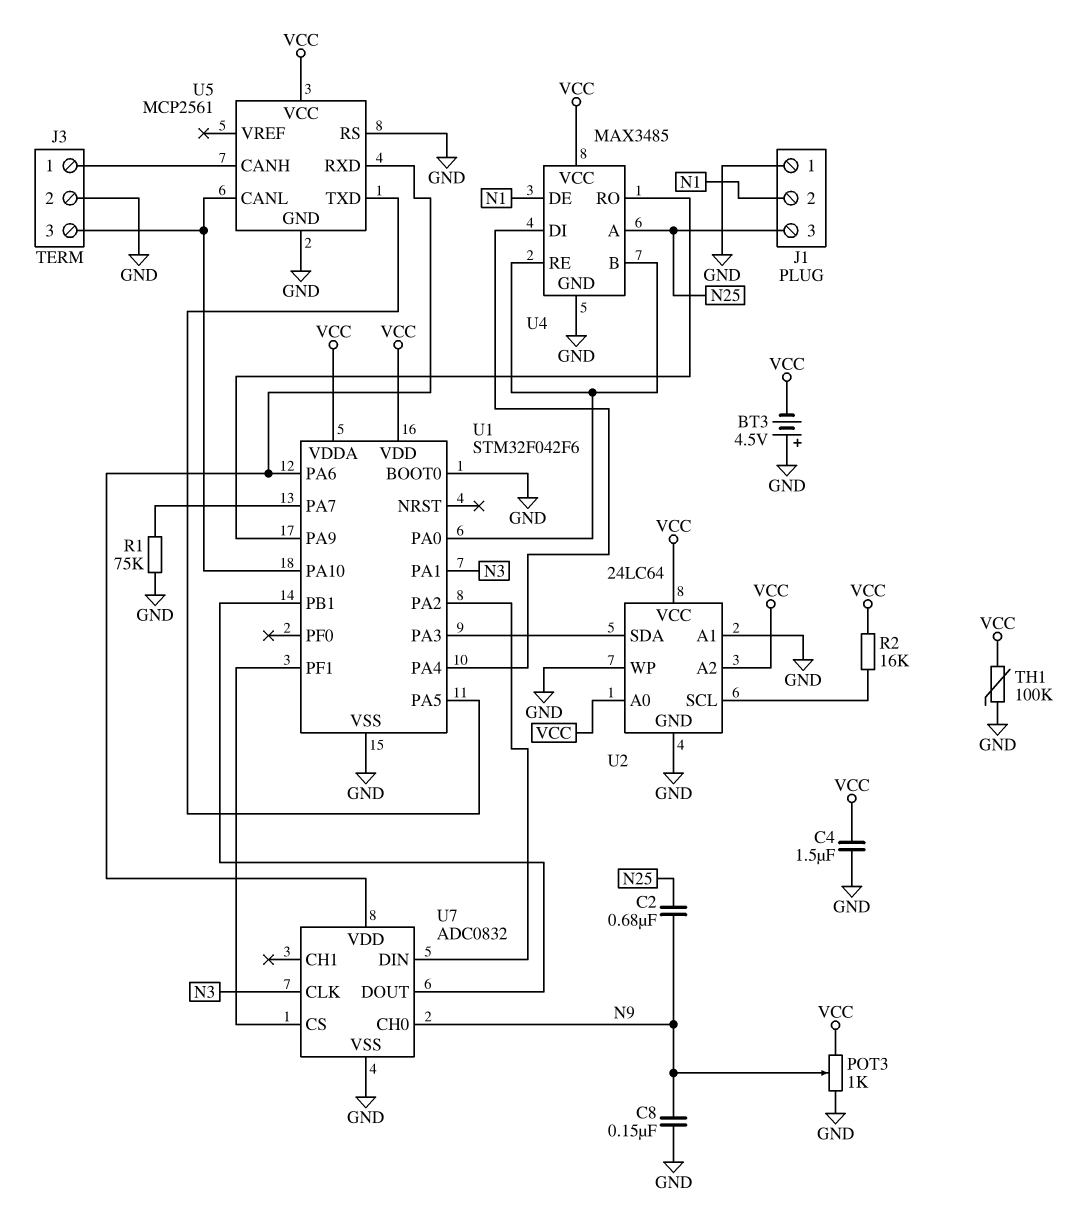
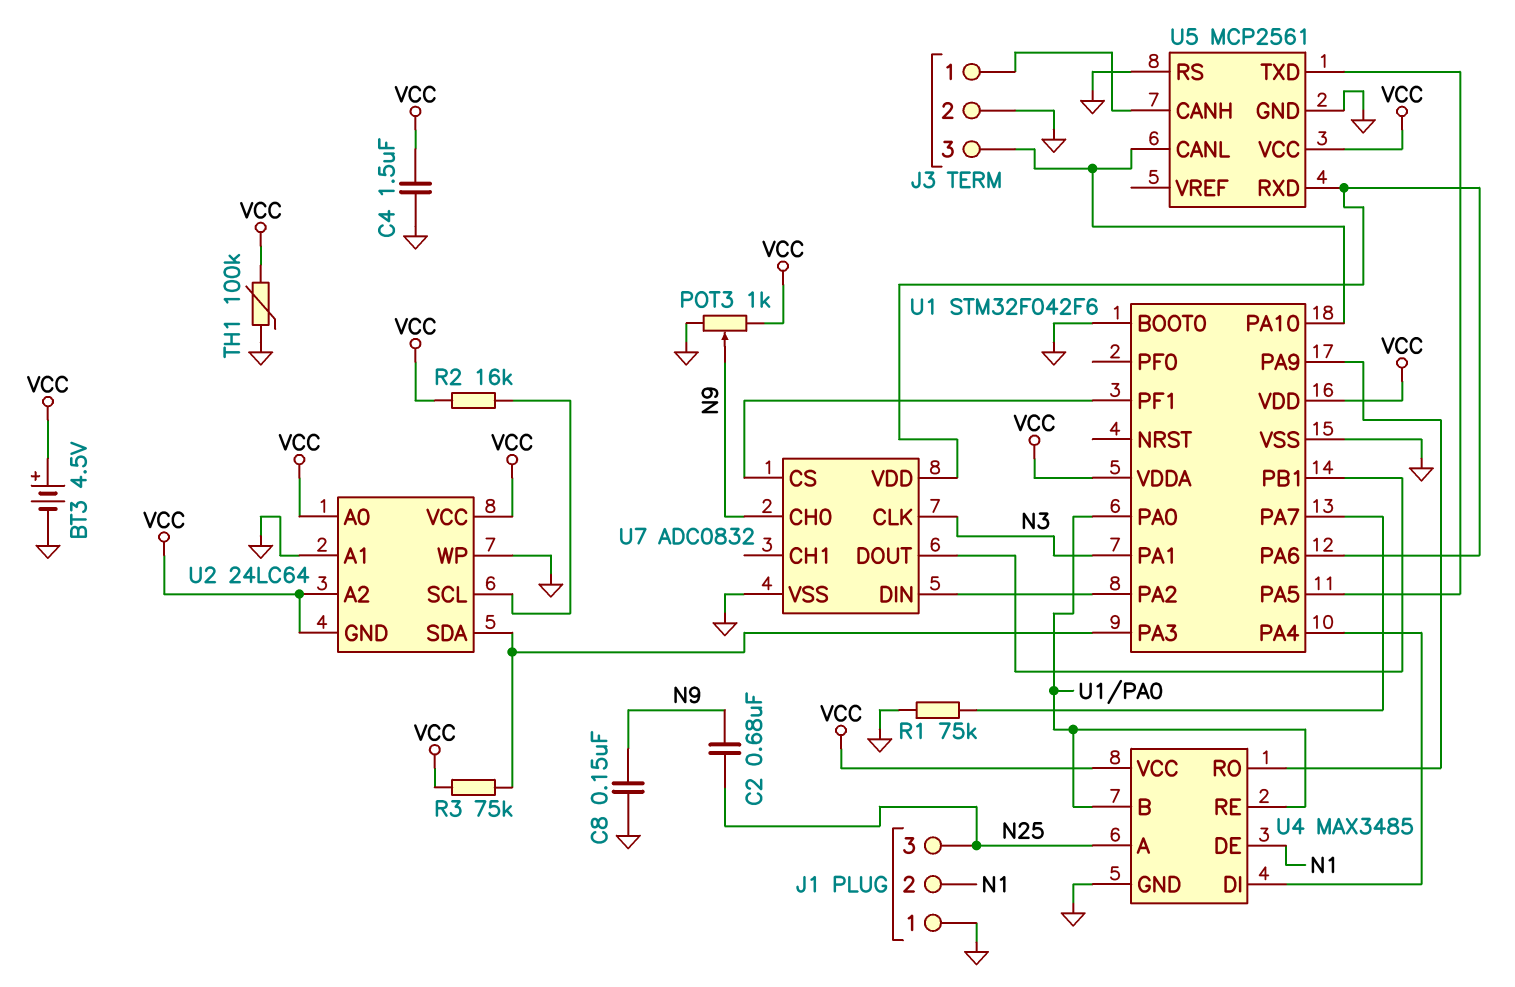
BT3: 4.5V (plus GND, minus VCC) -> 4.5V (plus VCC, minus GND)
R3: none -> 75k (U1/PA3, VCC)
U2 pin GND: GND -> VCC

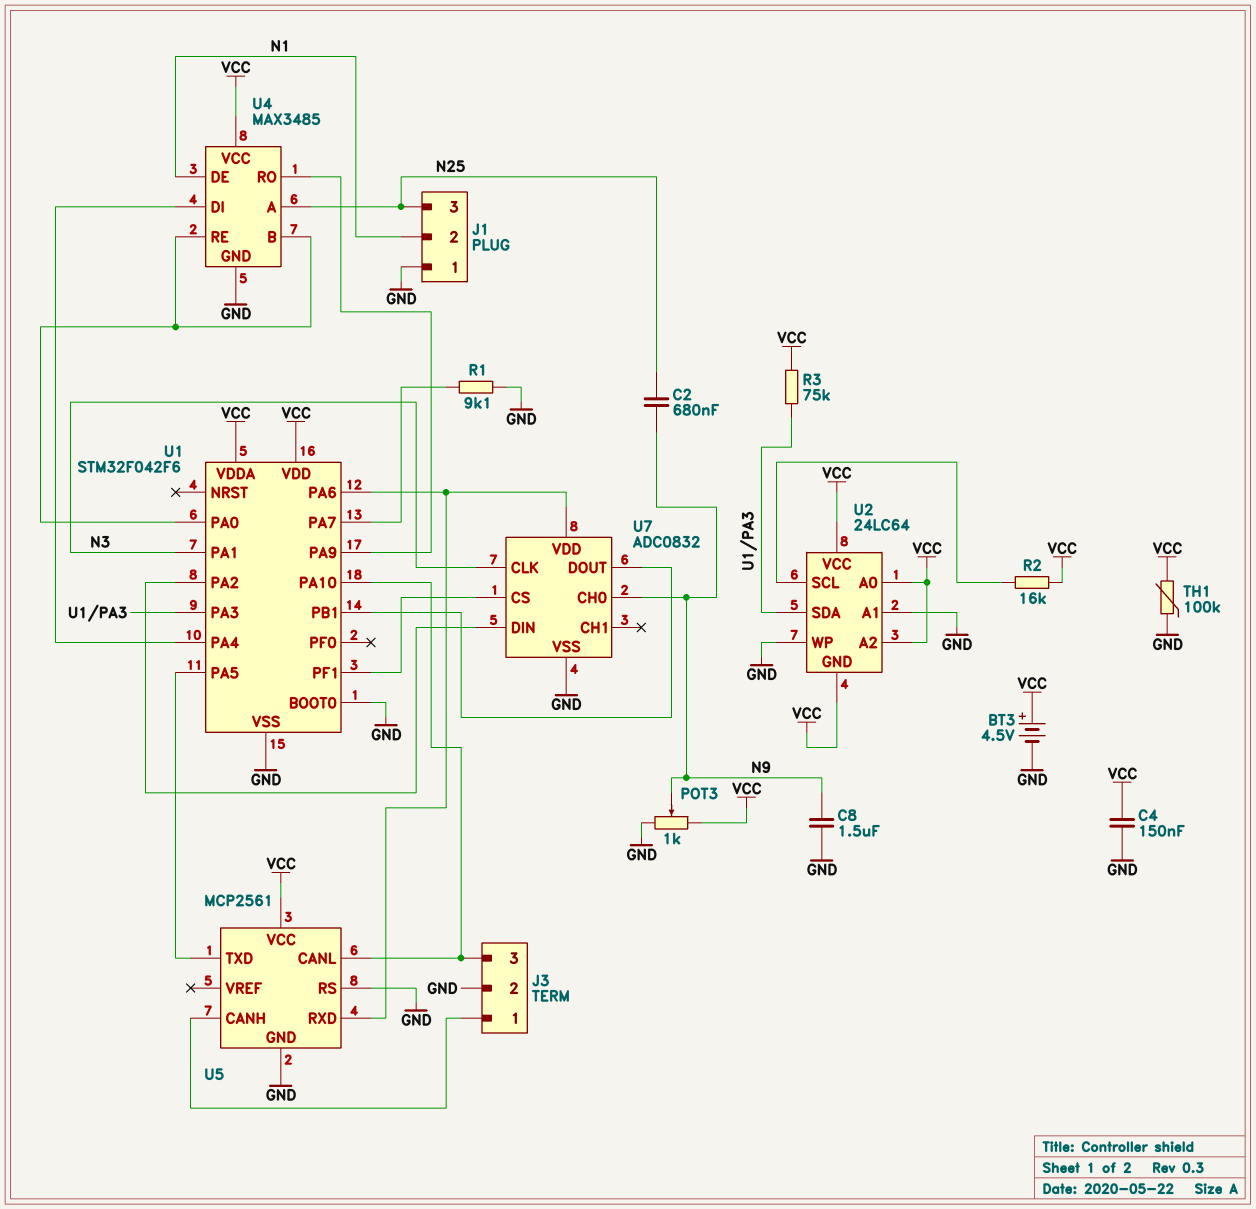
C4: 1.5uF (GND, VCC) -> 150nF (GND, VCC)
C8: 150nF (GND, N9) -> 1.5uF (GND, N9)
R1: 75k (GND, U1/PA7) -> 9.1k (GND, U1/PA7)

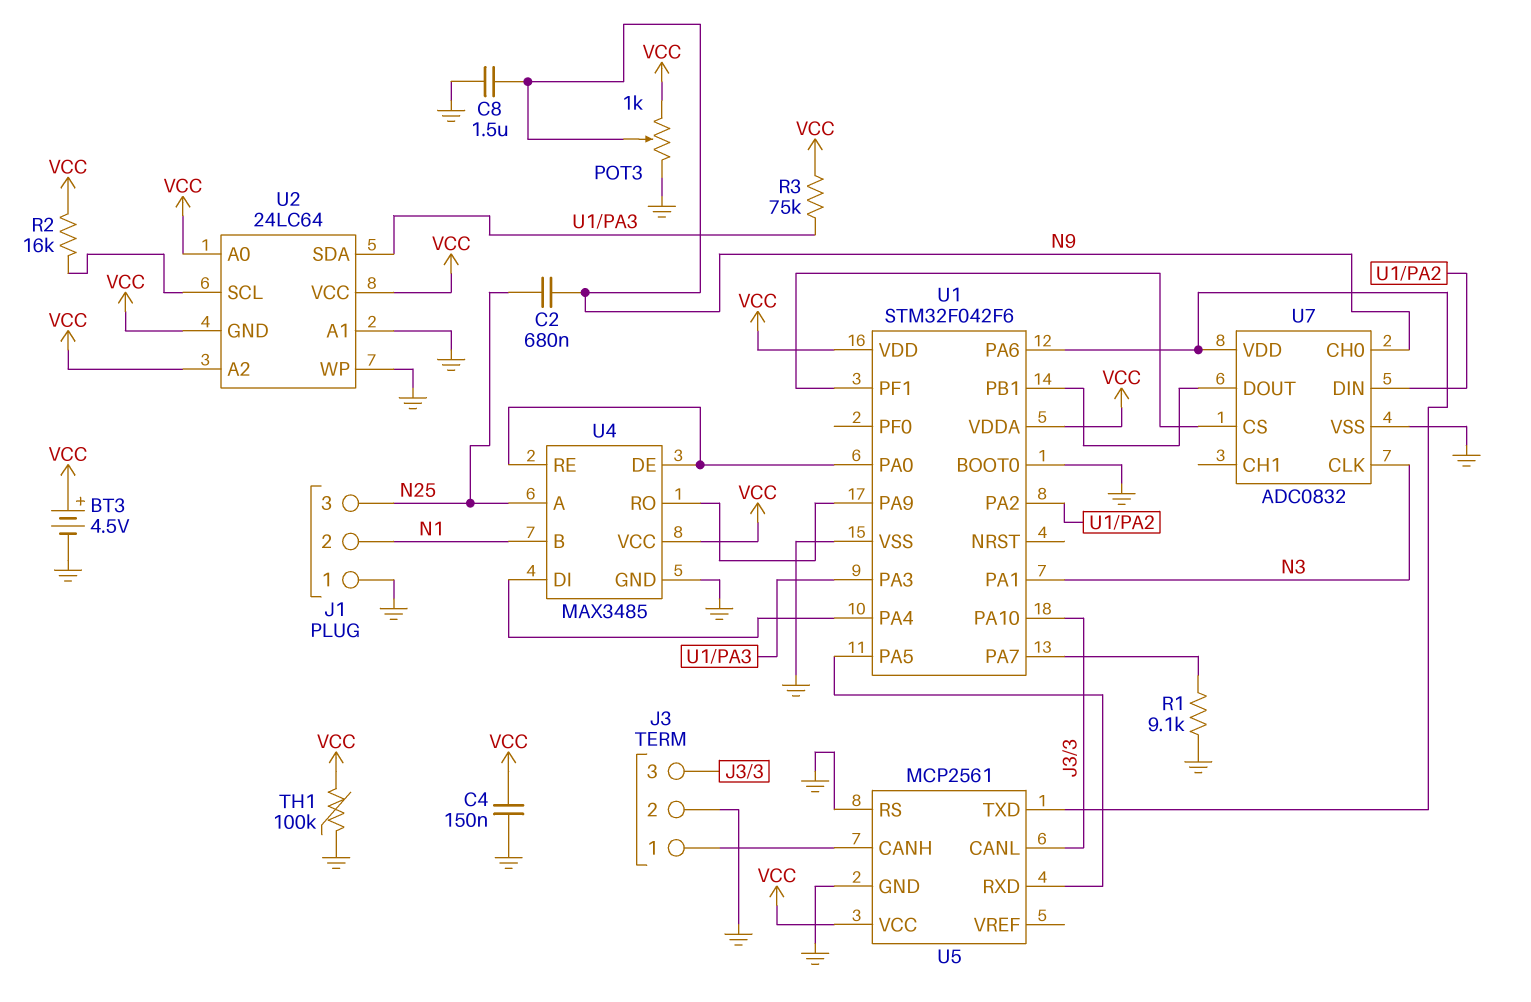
U4 pin B: U1/PA0 -> N1
U4 pin DE: N1 -> U1/PA0
U5 pin RXD: U1/PA6 -> U1/PA5
U5 pin TXD: U1/PA5 -> U1/PA6

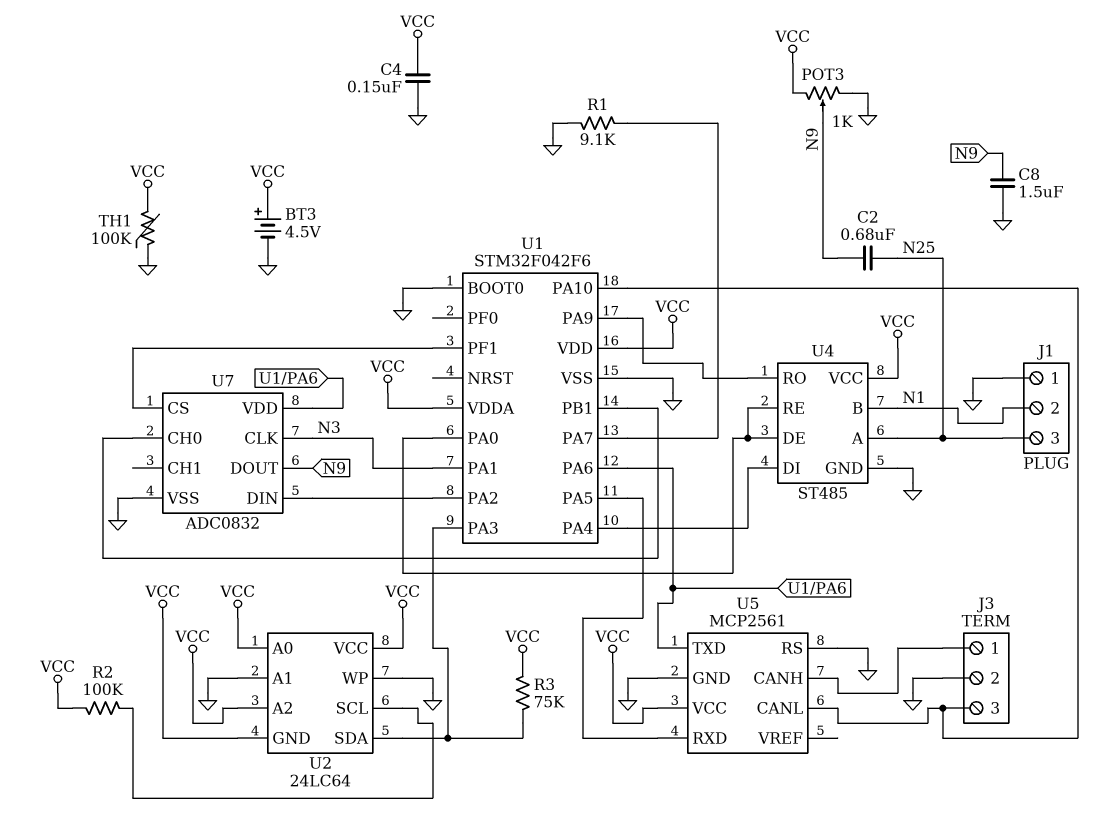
R2: 16k (U2/SCL, VCC) -> 100k (U2/SCL, VCC)
U4: MAX3485 -> ST485
U7 pin CH0: N9 -> U1/PB1
U7 pin DOUT: U1/PB1 -> N9

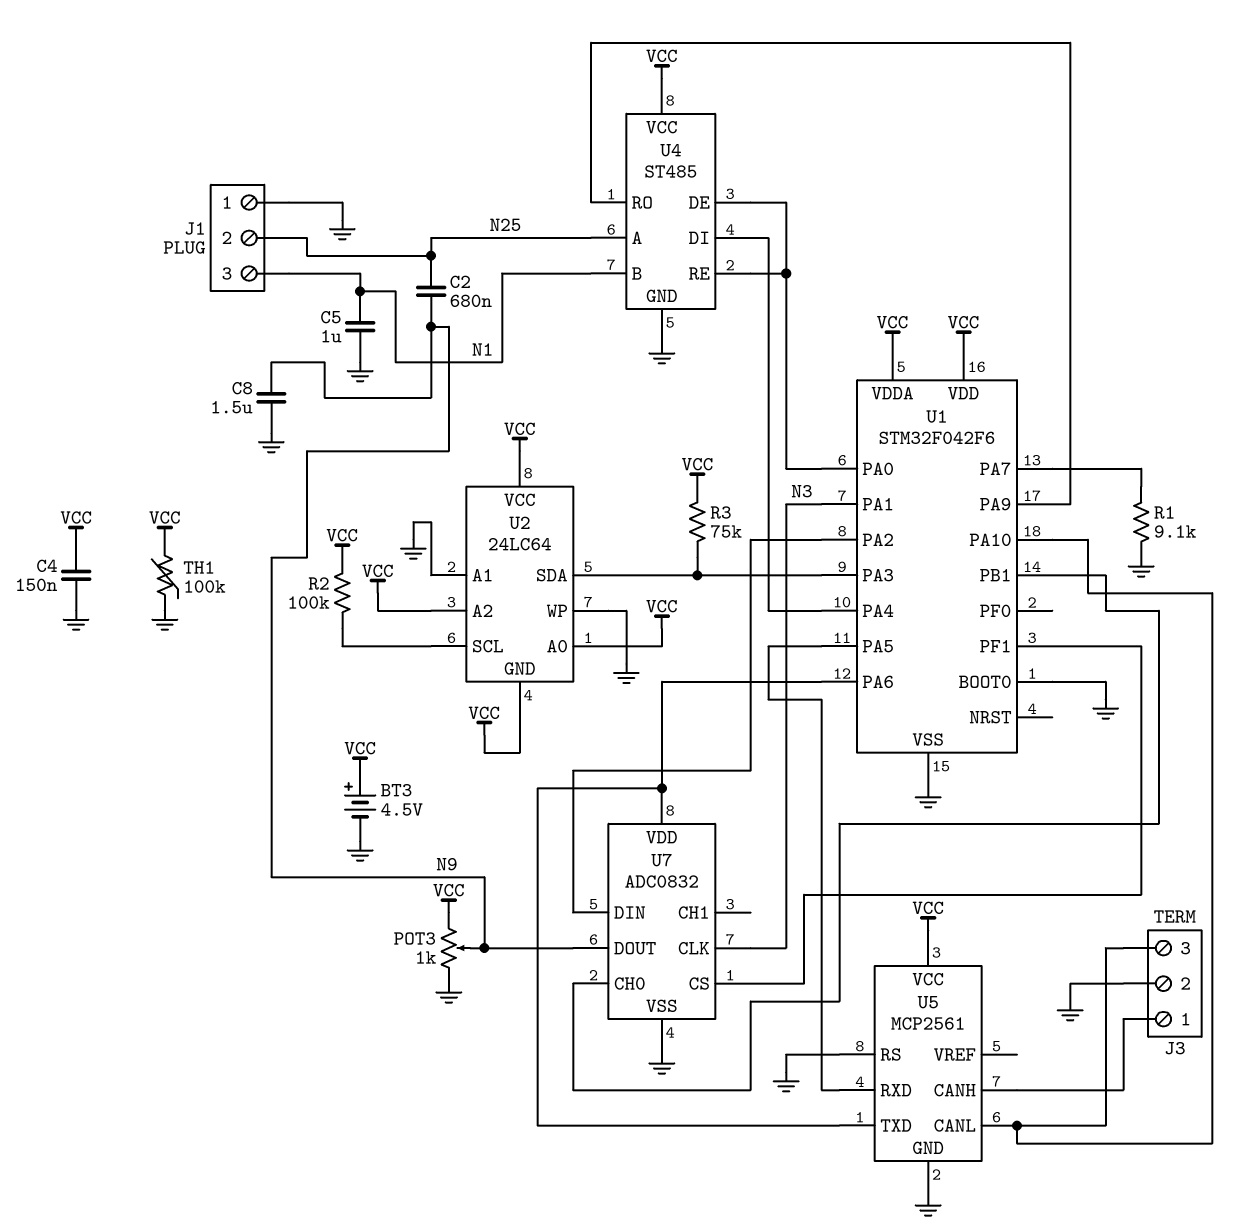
C5: none -> 1uF (GND, N1)
J1 pin 2: N1 -> N25
J1 pin 3: N25 -> N1

